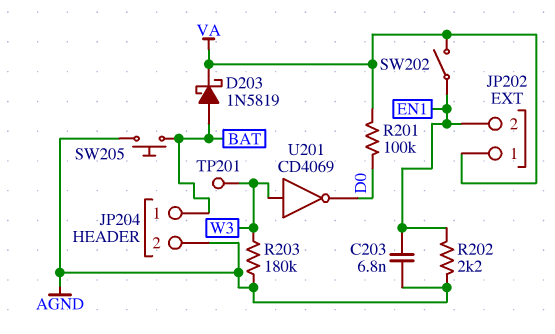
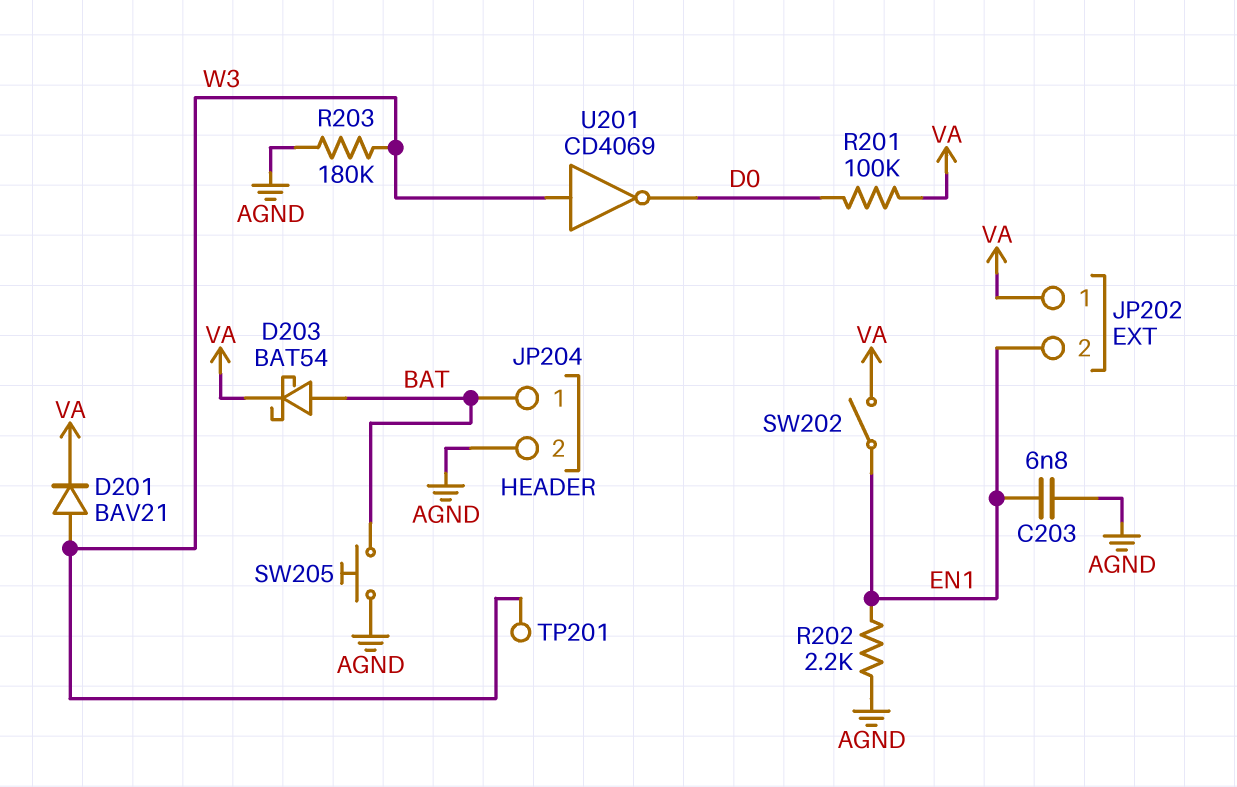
D201: none -> diode BAV21 (A W3, K VA)
D203: schottky 1N5819 (A BAT, K VA) -> schottky BAT54 (A BAT, K VA)

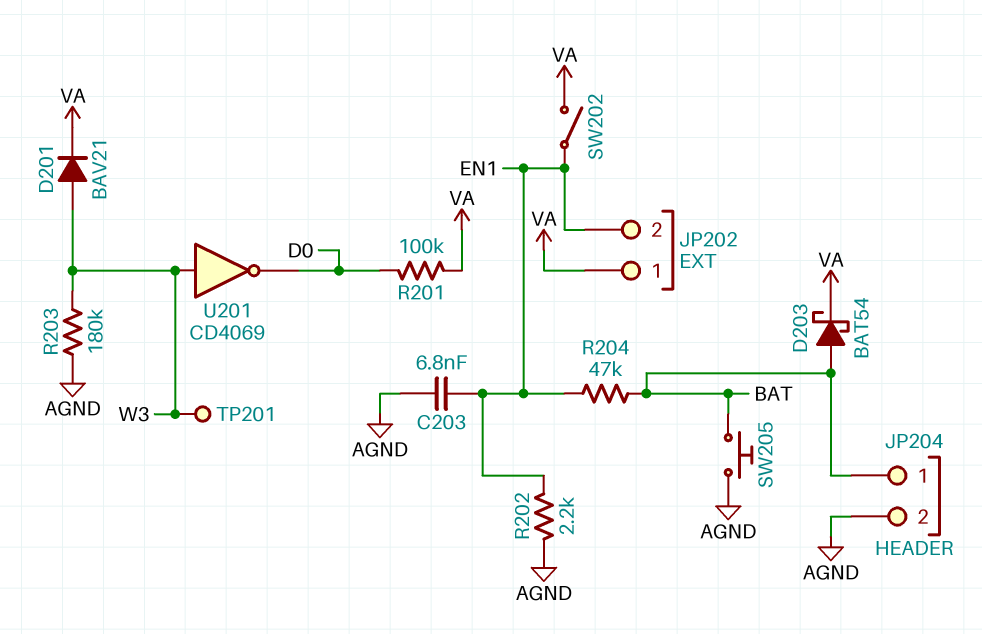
R204: none -> 47k (BAT, EN1)

